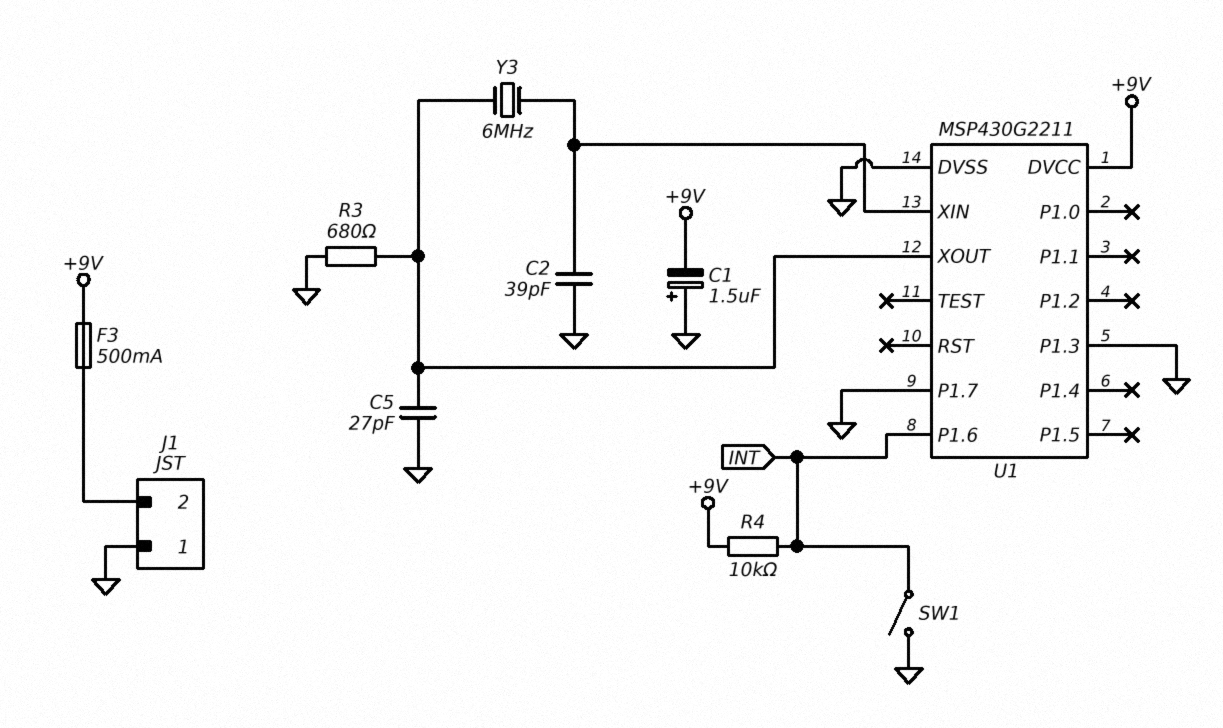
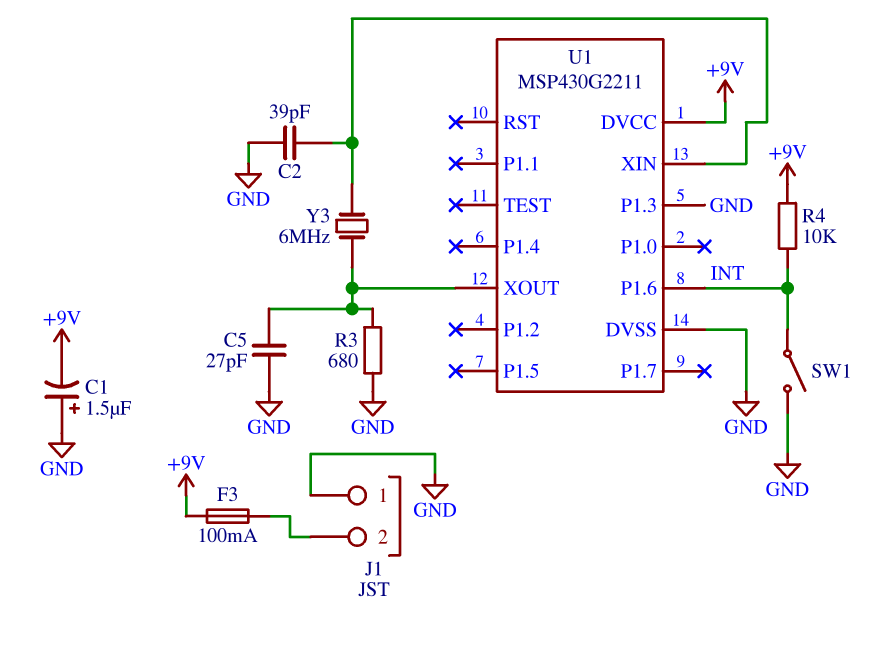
F3: 500mA (+9V, J1/2) -> 100mA (+9V, J1/2)
U1 pin P1.7: GND -> none

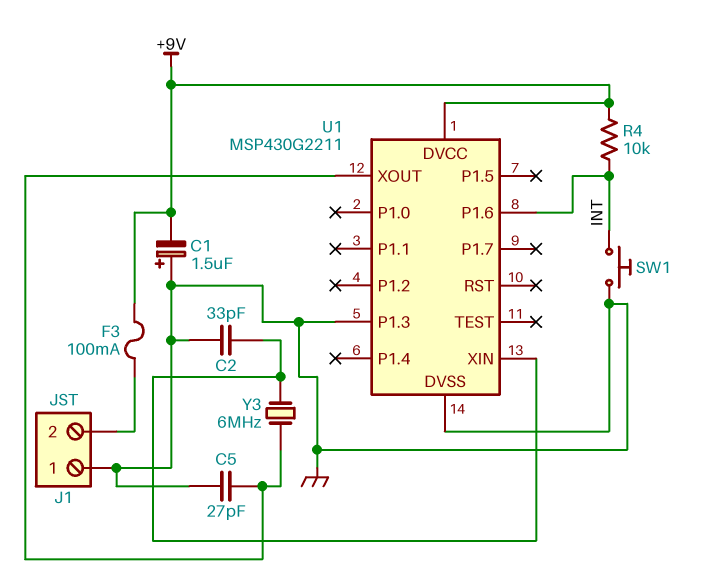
C2: 39pF (GND, U1/XIN) -> 33pF (GND, U1/XIN)
R3: 680 (GND, U1/XOUT) -> none
SW1: switch (GND, INT) -> button (GND, INT)

